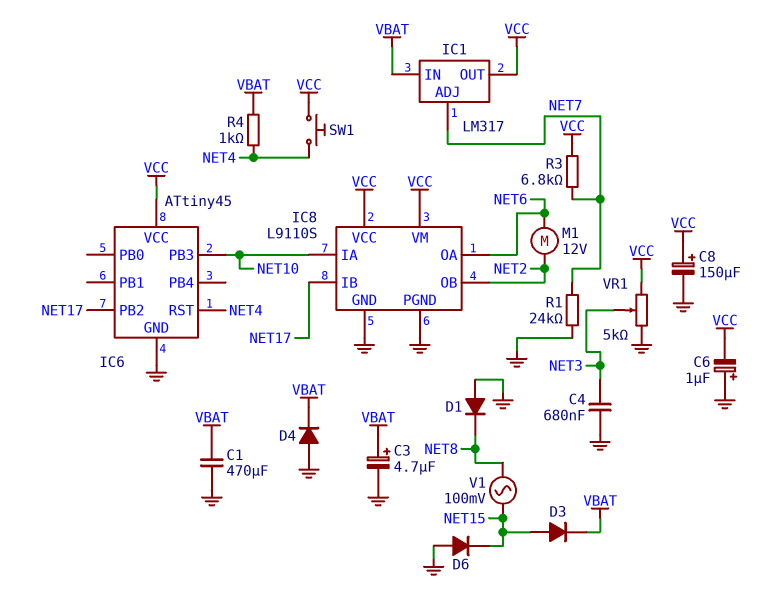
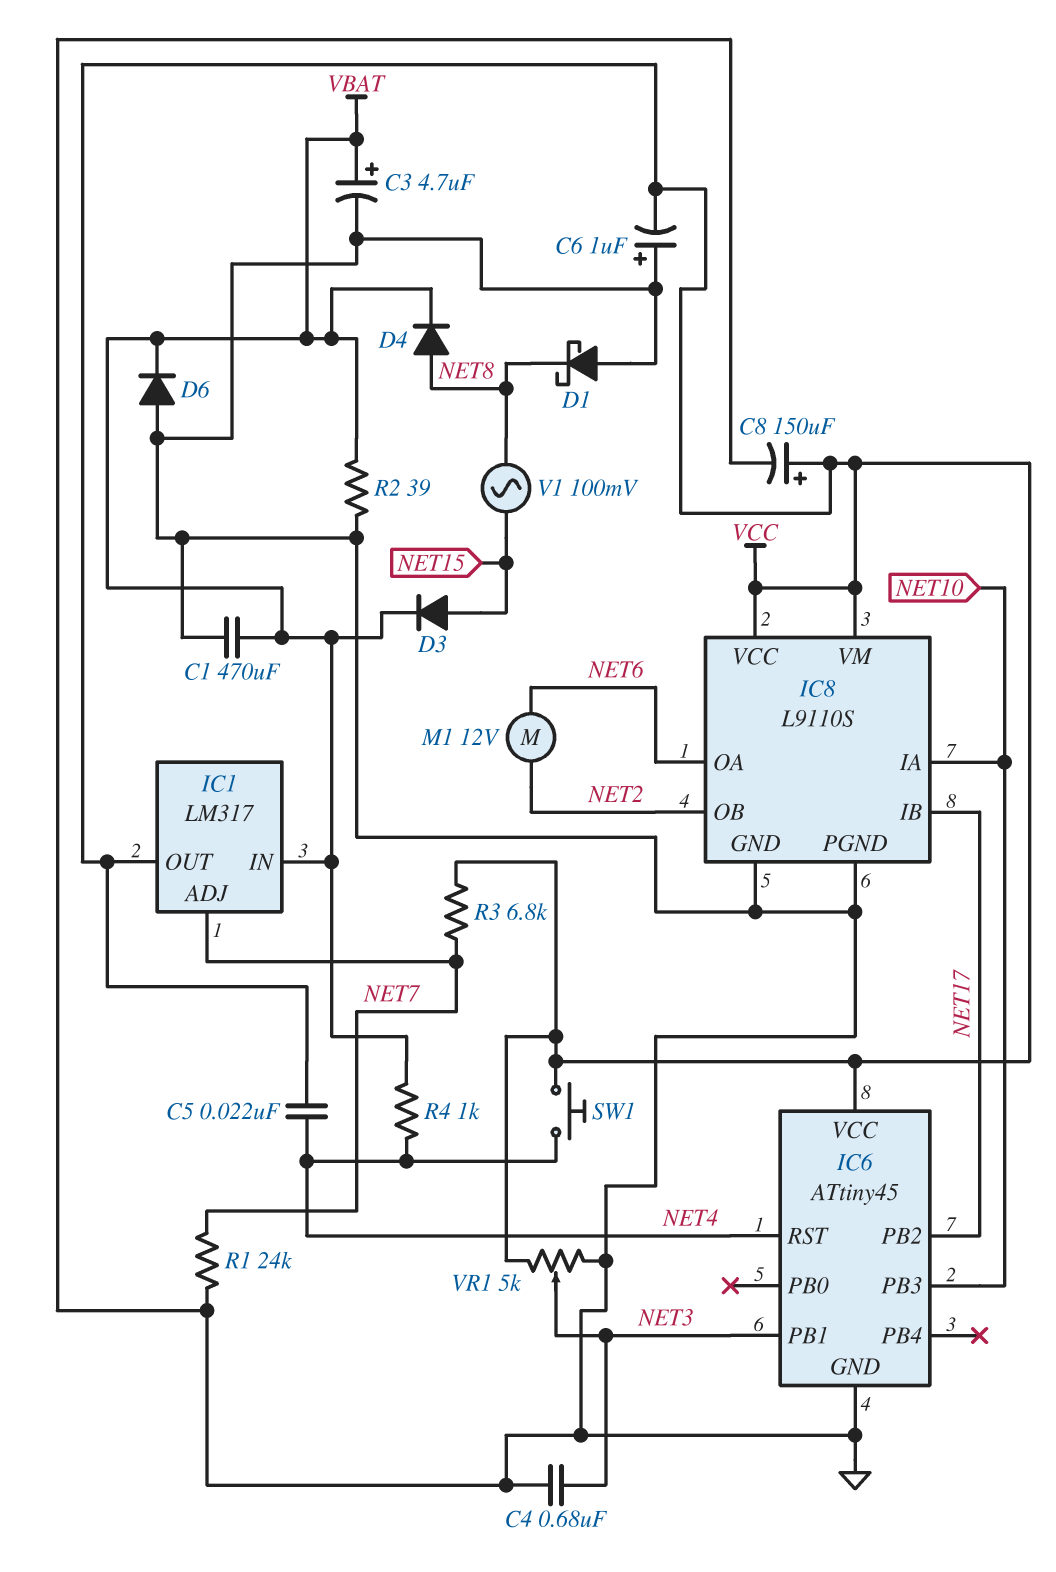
C5: none -> 22nF (NET4, VCC)
D1: diode (A GND, K NET8) -> schottky (A GND, K NET8)
D4: diode (A GND, K VBAT) -> diode (A NET8, K VBAT)
D6: diode (A GND, K NET15) -> diode (A GND, K VBAT)
IC6 pin PB1: none -> NET3
R2: none -> 39 (GND, VBAT)

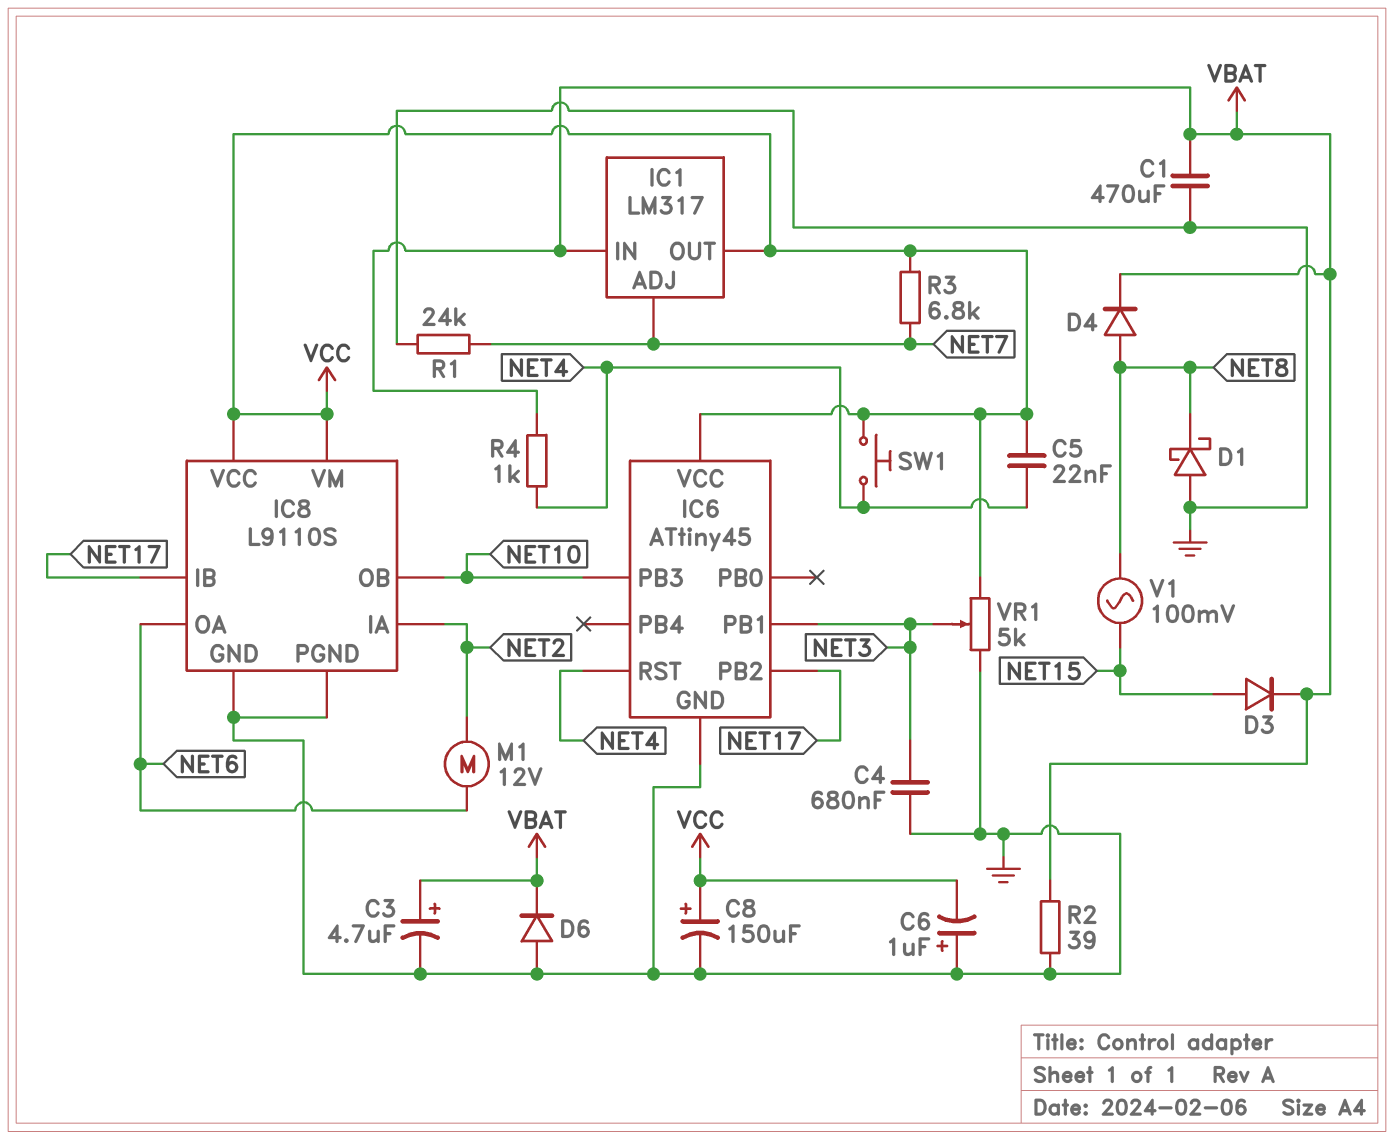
IC8 pin IA: NET10 -> NET2
IC8 pin OB: NET2 -> NET10

